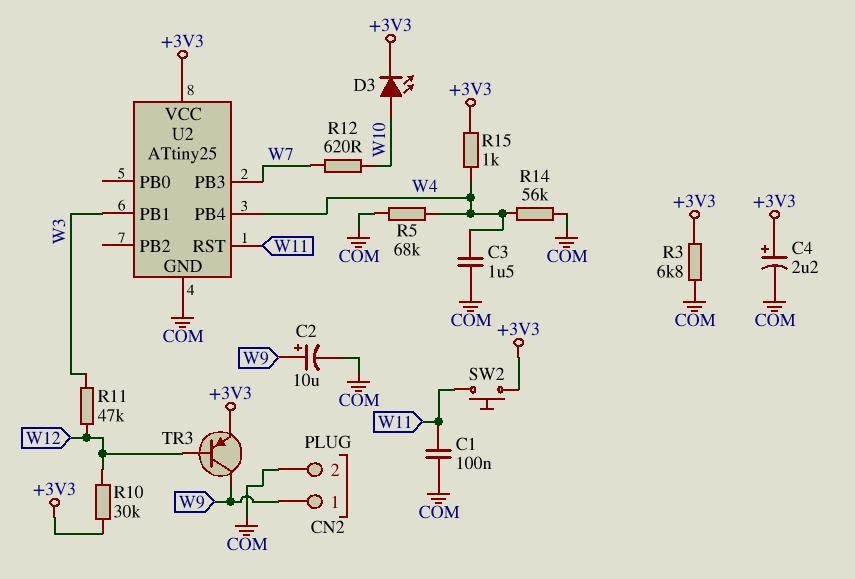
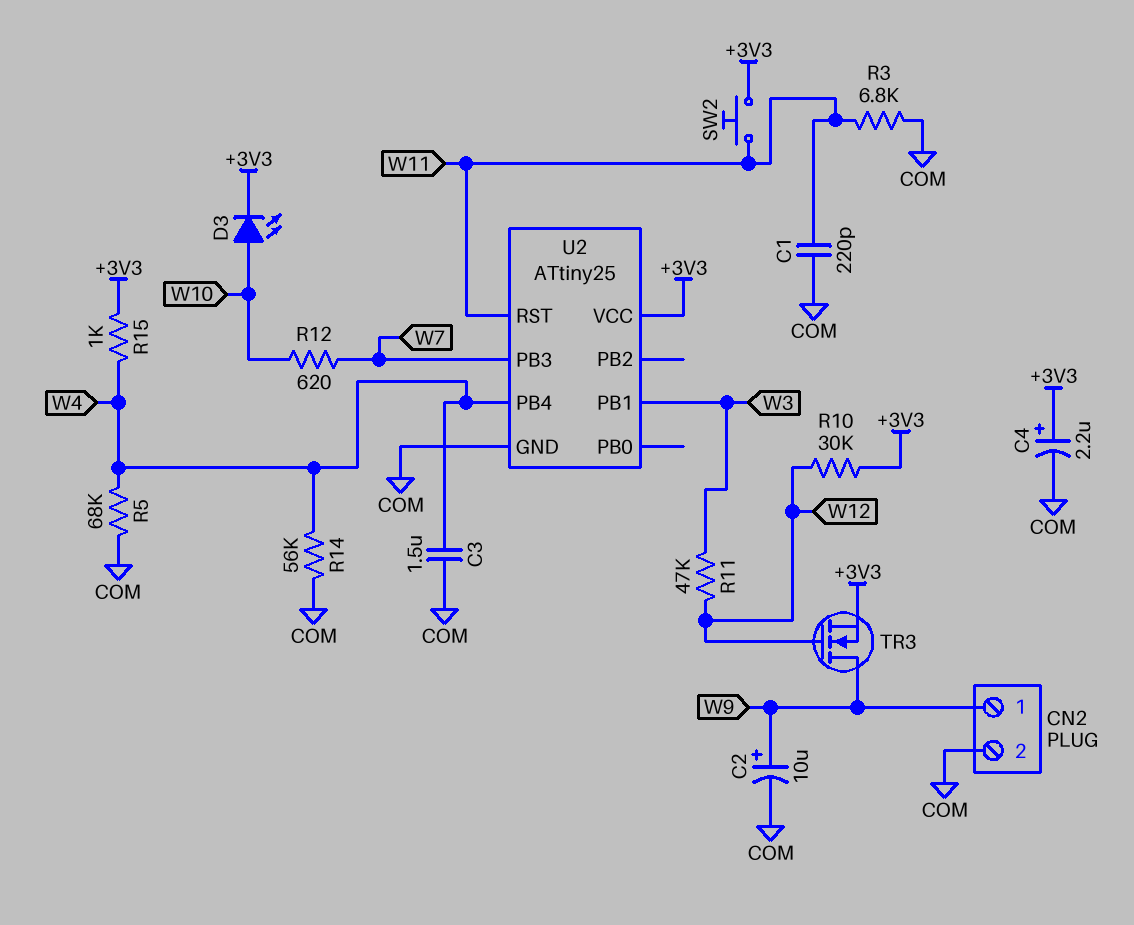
C1: 100nF (COM, W11) -> 220pF (COM, W11)
R3: 6.8k (+3V3, COM) -> 6.8k (COM, W11)
TR3: PNP (B W12, C W9, E +3V3) -> NMOS (G W12, D W9, S +3V3)

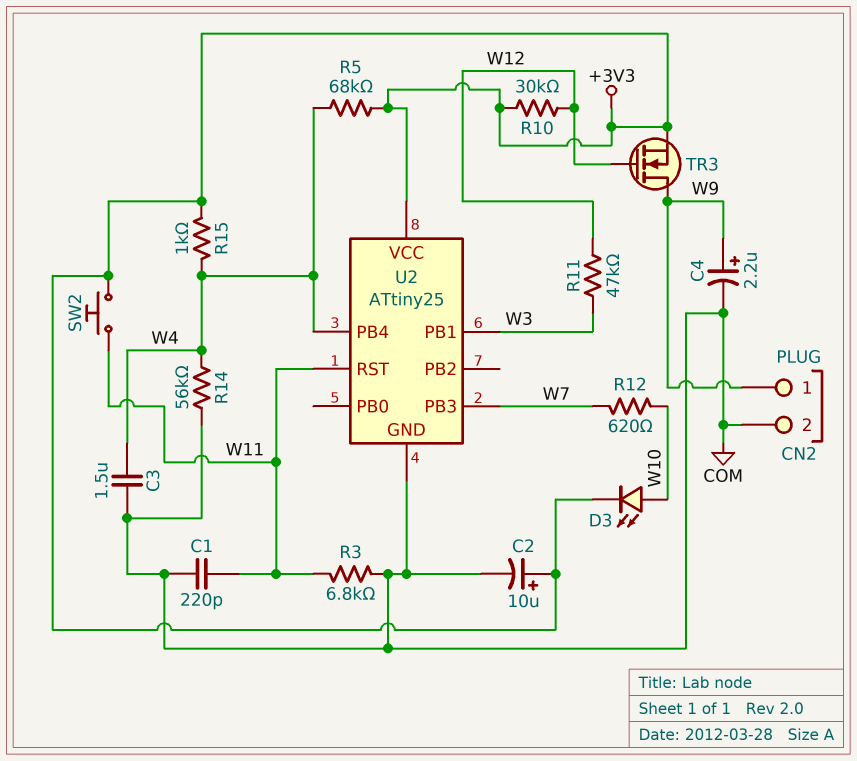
C2: 10uF (plus W9, minus COM) -> 10uF (plus +3V3, minus COM)
C4: 2.2uF (plus +3V3, minus COM) -> 2.2uF (plus W9, minus COM)
R5: 68k (COM, W4) -> 68k (+3V3, W4)

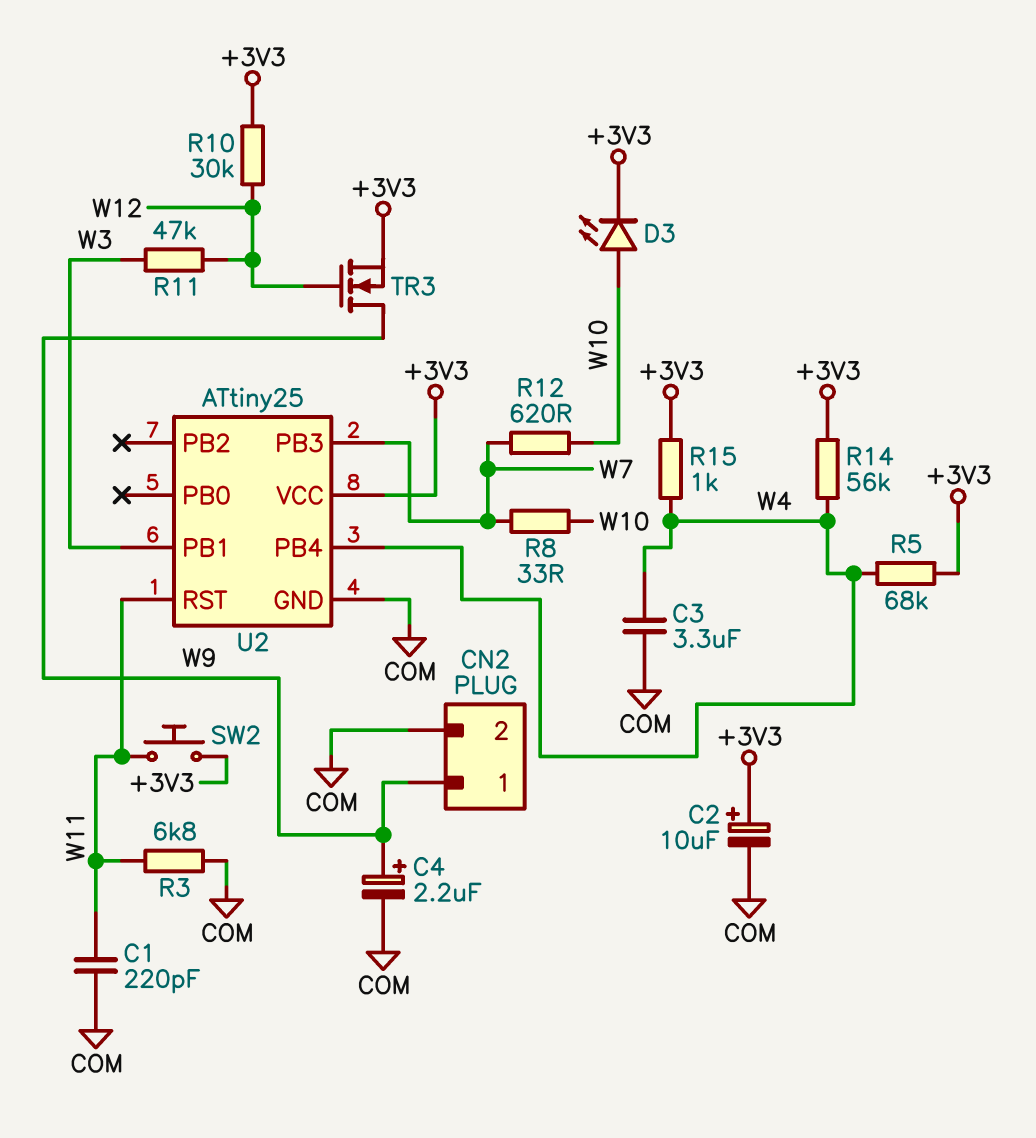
C3: 1.5uF (COM, W4) -> 3.3uF (COM, W4)
R8: none -> 33 (W7, W10)
R14: 56k (COM, W4) -> 56k (+3V3, W4)

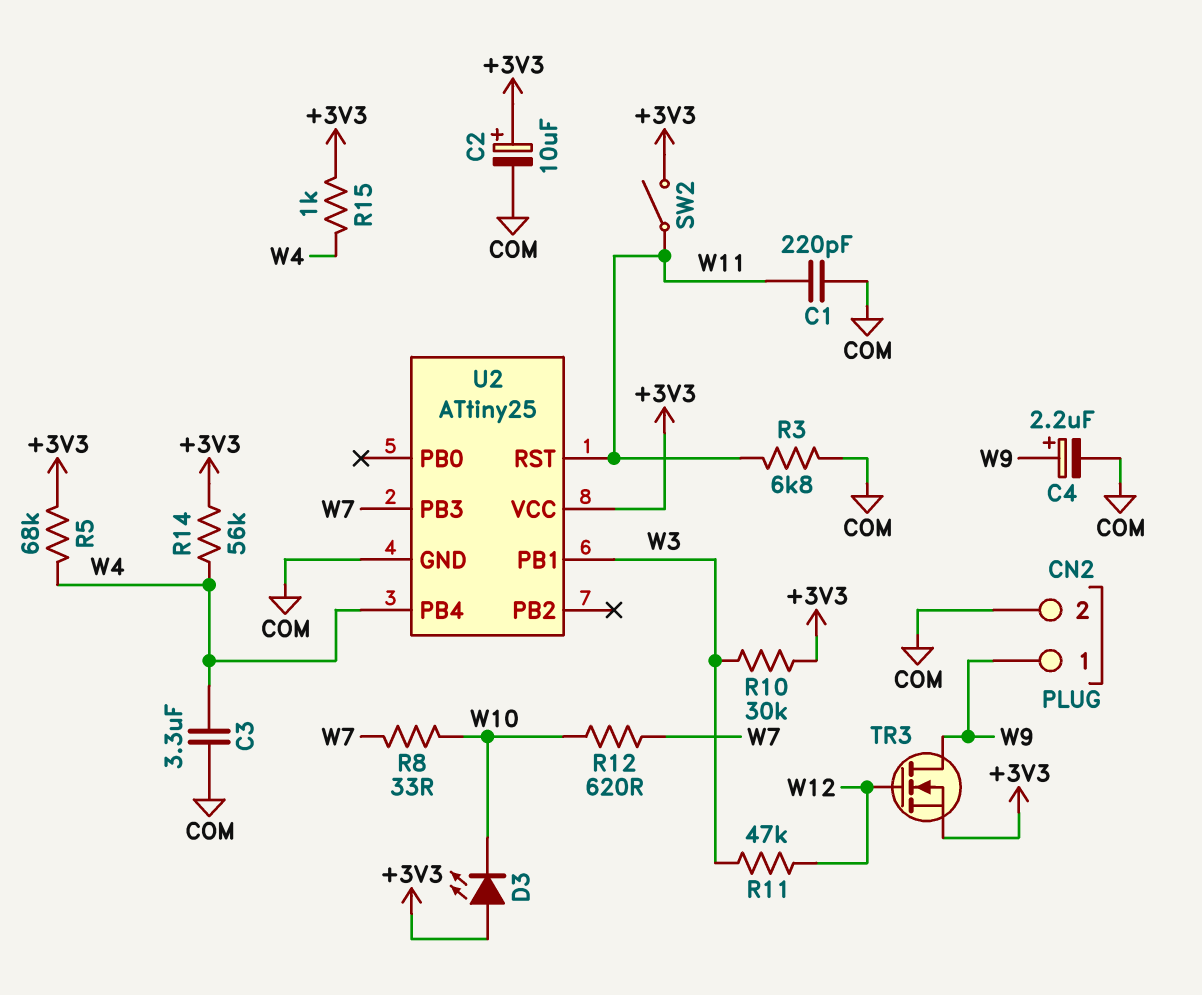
D3: LED (A W10, K +3V3) -> LED (A +3V3, K W10)
R10: 30k (+3V3, W12) -> 30k (+3V3, W3)
SW2: button (+3V3, W11) -> switch (+3V3, W11)

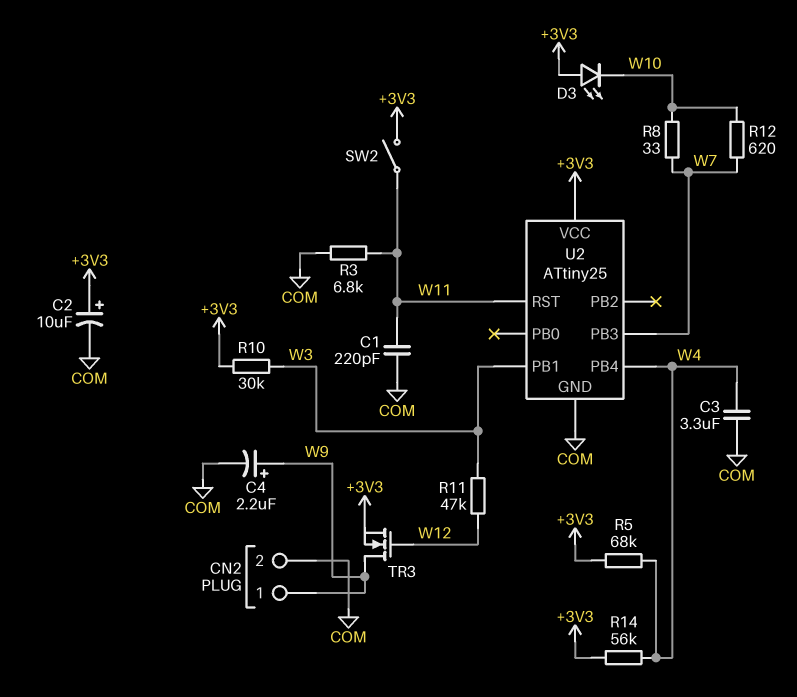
R15: 1k (+3V3, W4) -> none

